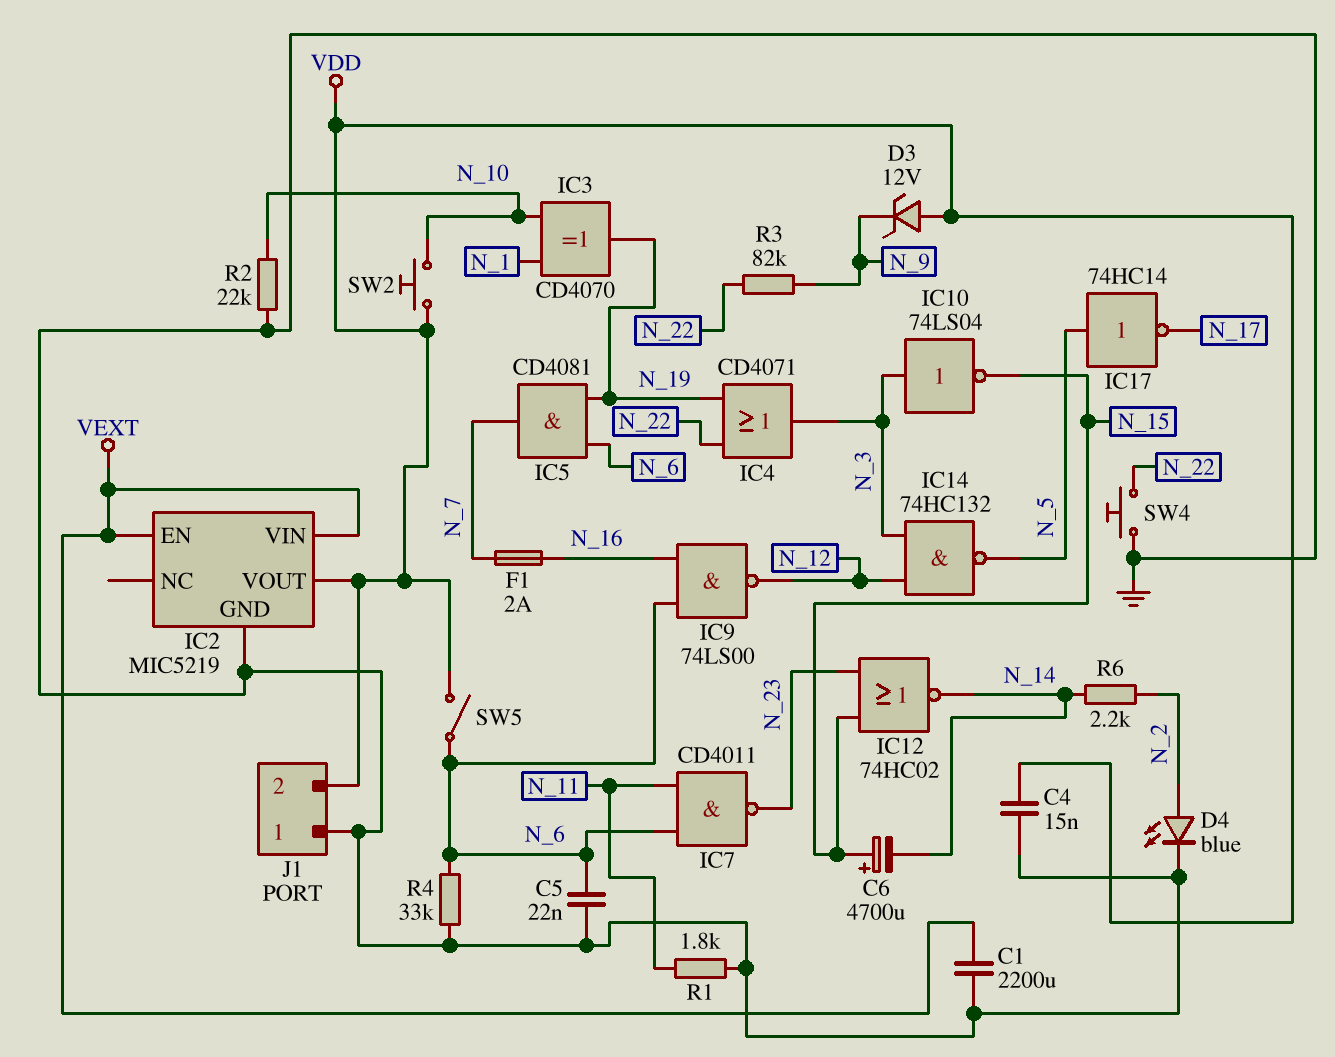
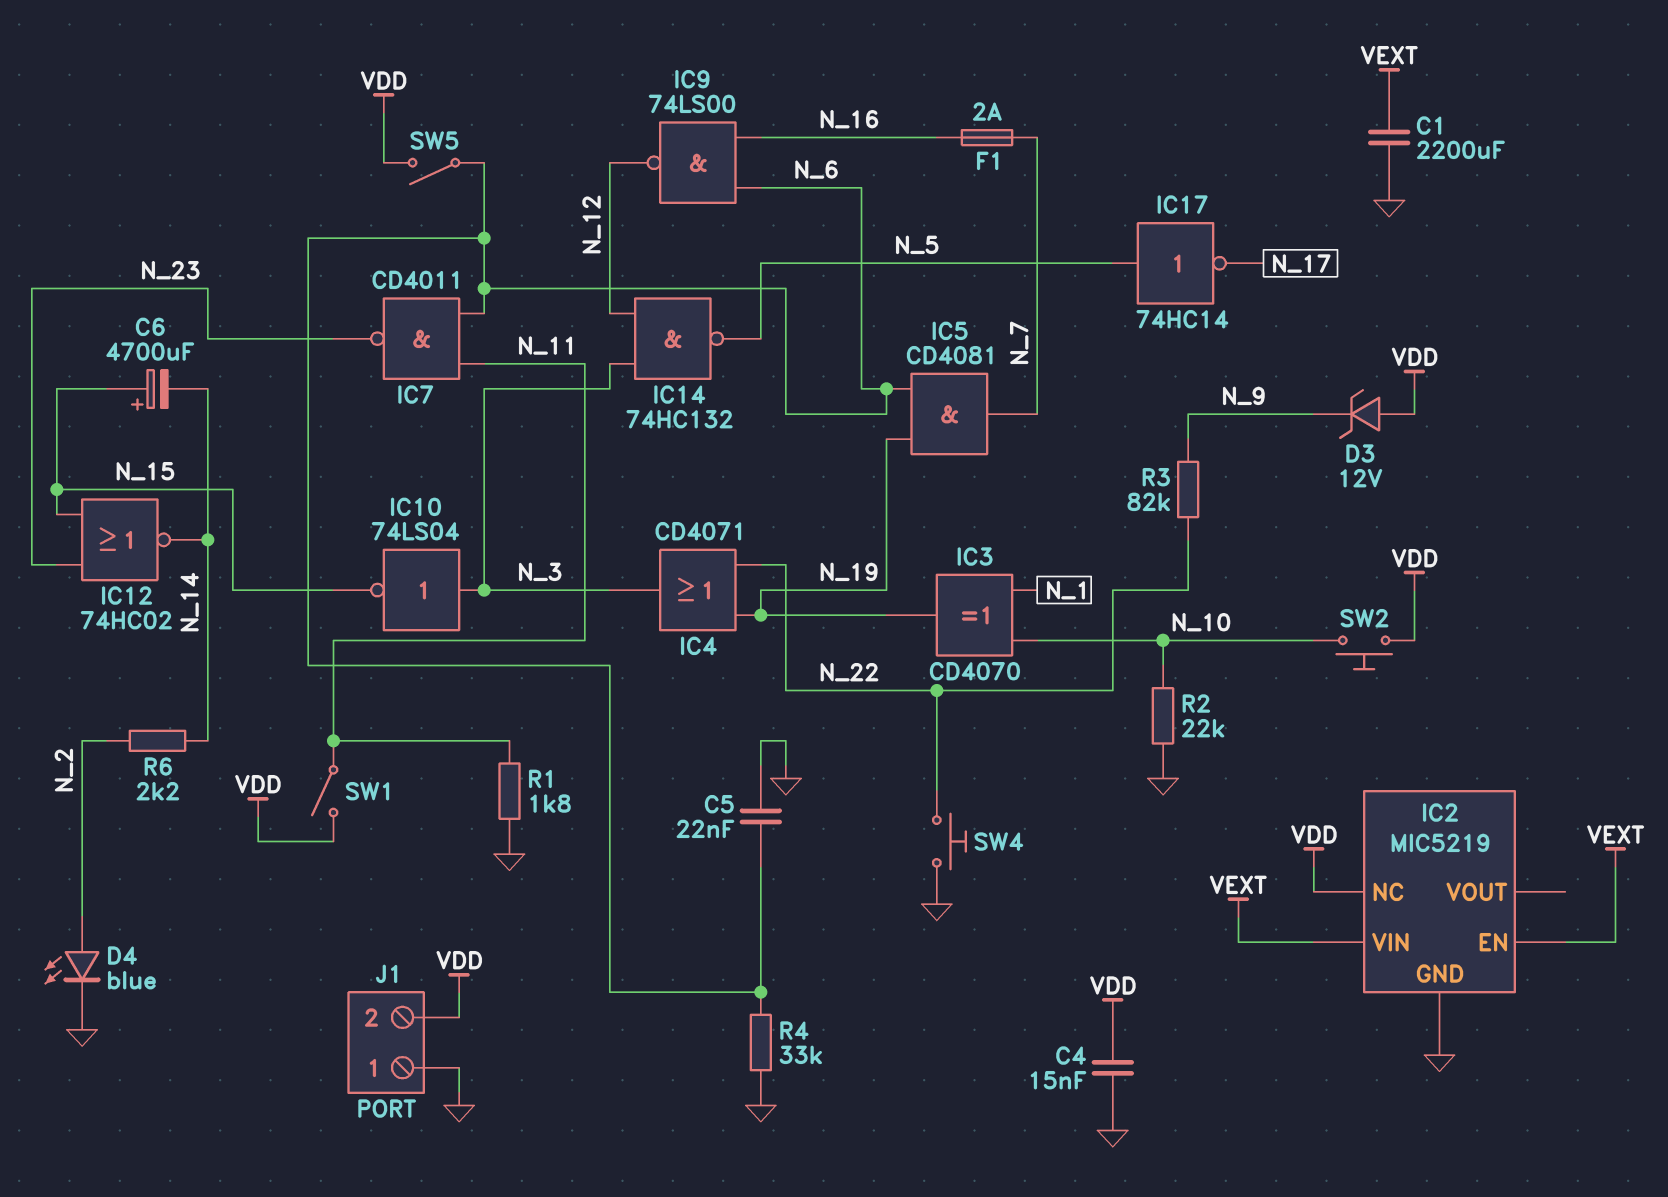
IC2 pin NC: none -> VDD
IC2 pin VOUT: VDD -> none
SW1: none -> switch (N_11, VDD)

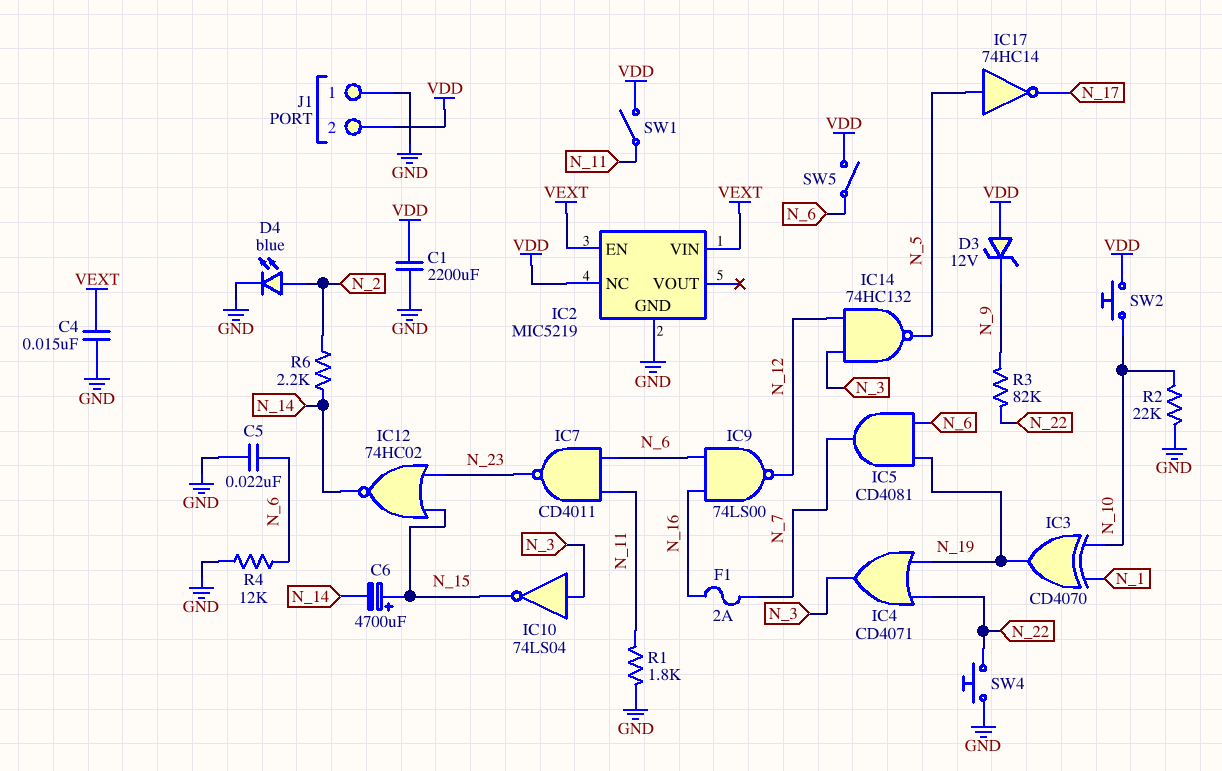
C1: 2200uF (GND, VEXT) -> 2200uF (GND, VDD)
C4: 15nF (GND, VDD) -> 15nF (GND, VEXT)
R4: 33k (GND, N_6) -> 12k (GND, N_6)

